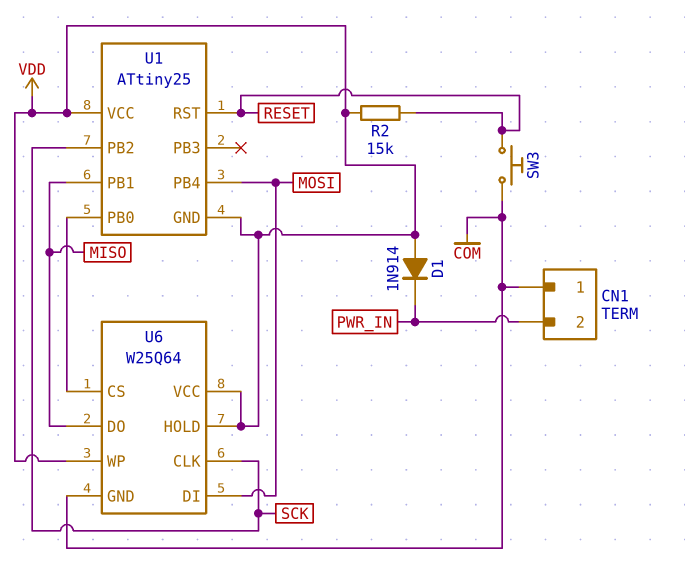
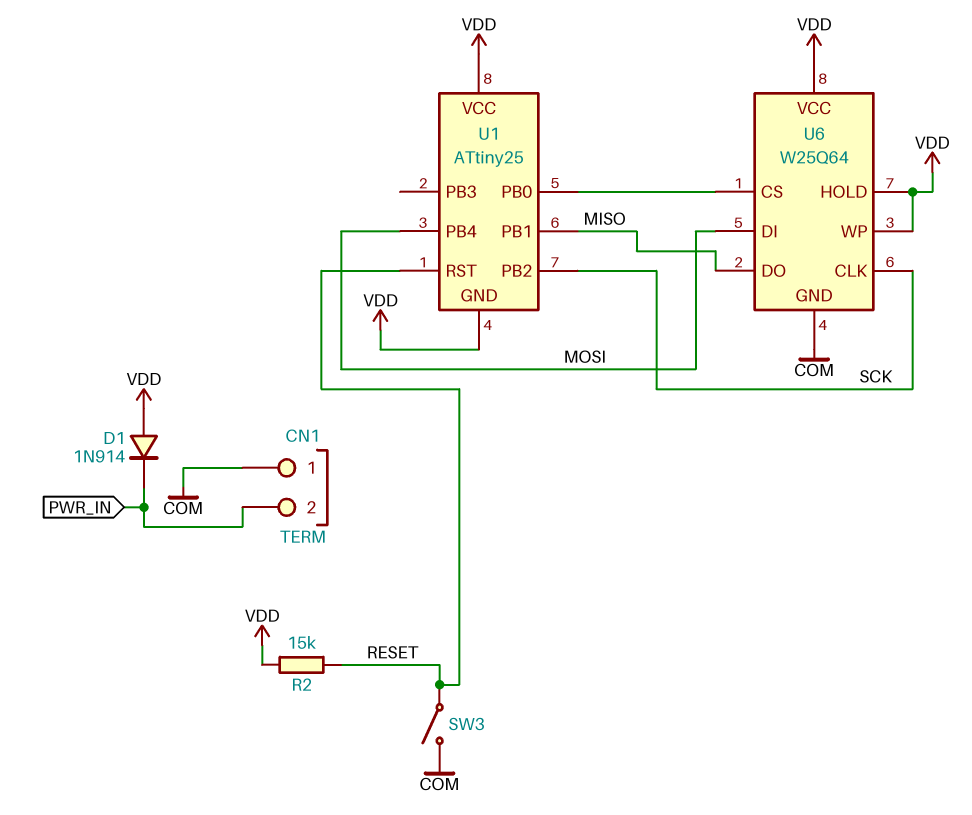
SW3: button (COM, RESET) -> switch (COM, RESET)

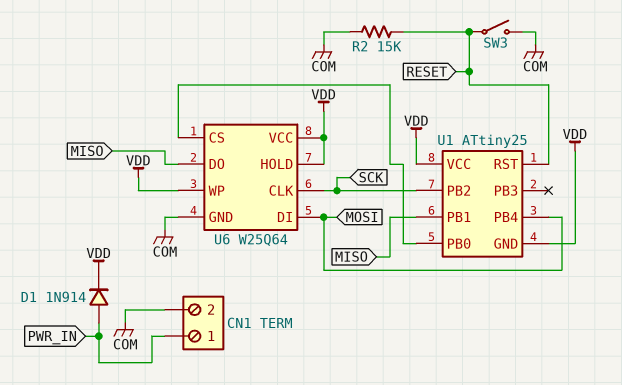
CN1 pin 1: COM -> PWR_IN
CN1 pin 2: PWR_IN -> COM
D1: diode 1N914 (A VDD, K PWR_IN) -> diode 1N914 (A PWR_IN, K VDD)
R2: 15k (RESET, VDD) -> 15k (COM, RESET)

